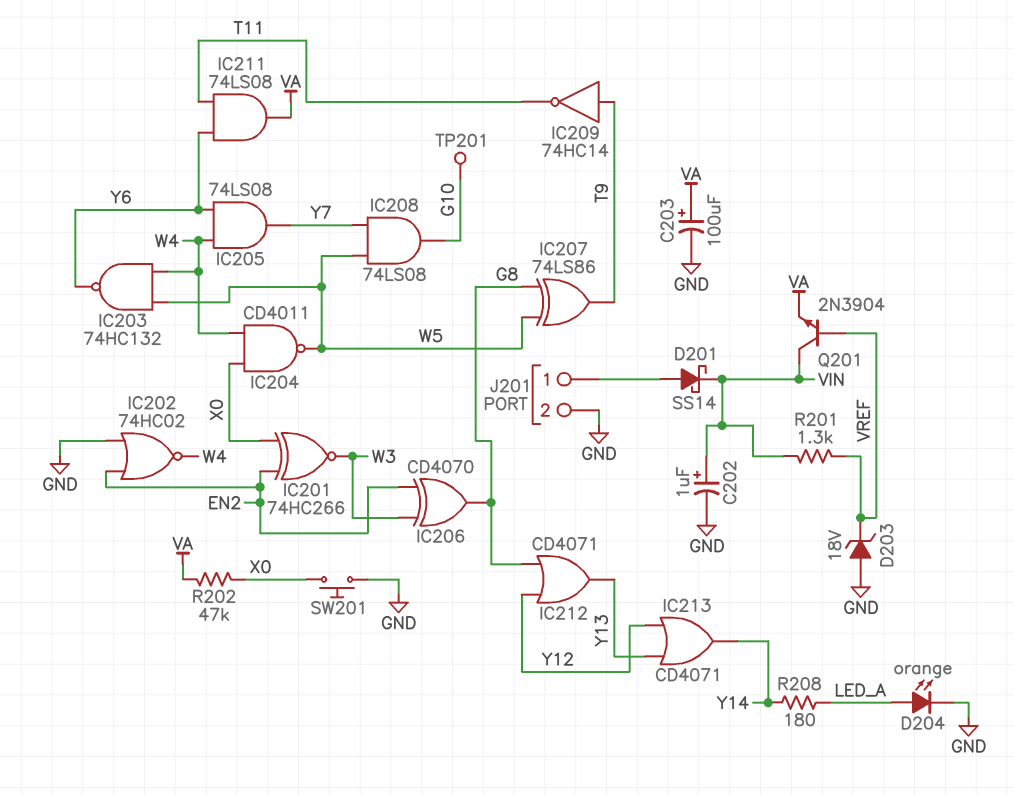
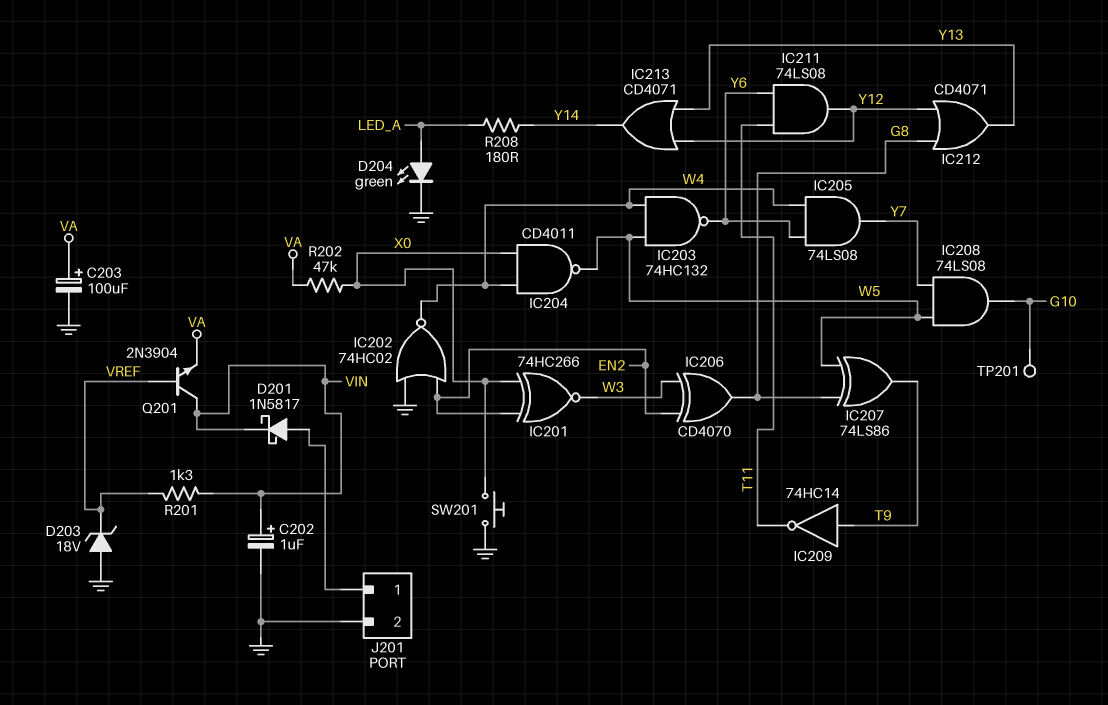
D201: schottky SS14 (A J201/1, K VIN) -> schottky 1N5817 (A J201/1, K VIN)
D204: LED orange (A LED_A, K GND) -> LED green (A LED_A, K GND)
IC211: AND 74LS08 (in T11, in Y6, out VA) -> AND 74LS08 (in T11, in Y6, out Y12)

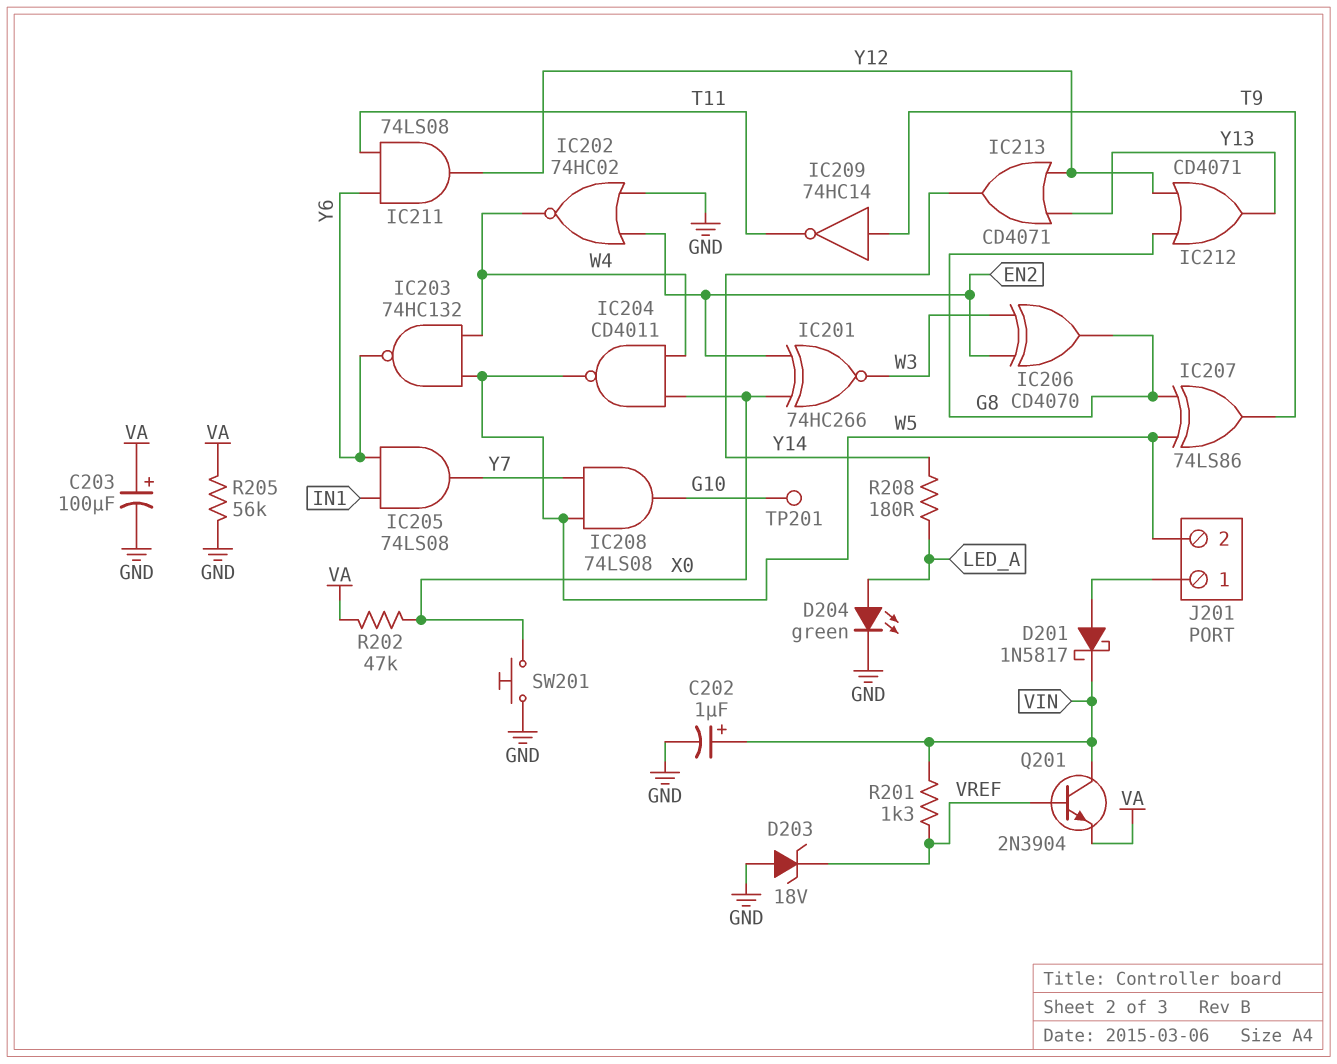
IC205: AND 74LS08 (in W4, in Y6, out Y7) -> AND 74LS08 (in IN1, in Y6, out Y7)
J201 pin 2: GND -> W5
R205: none -> 56k (GND, VA)

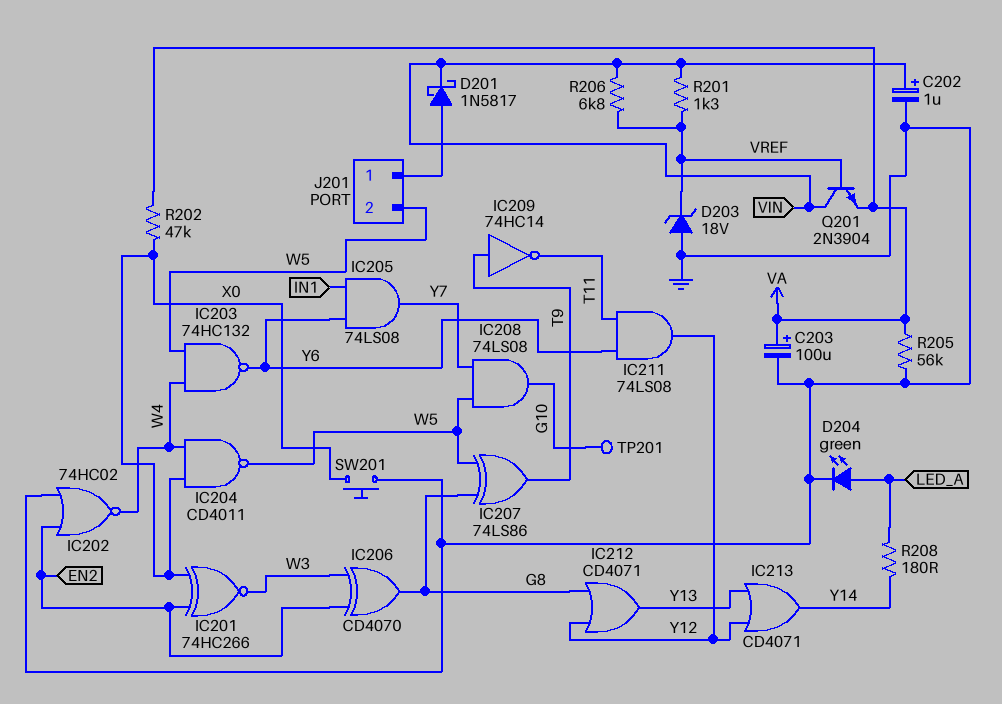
R206: none -> 6.8k (VIN, VREF)

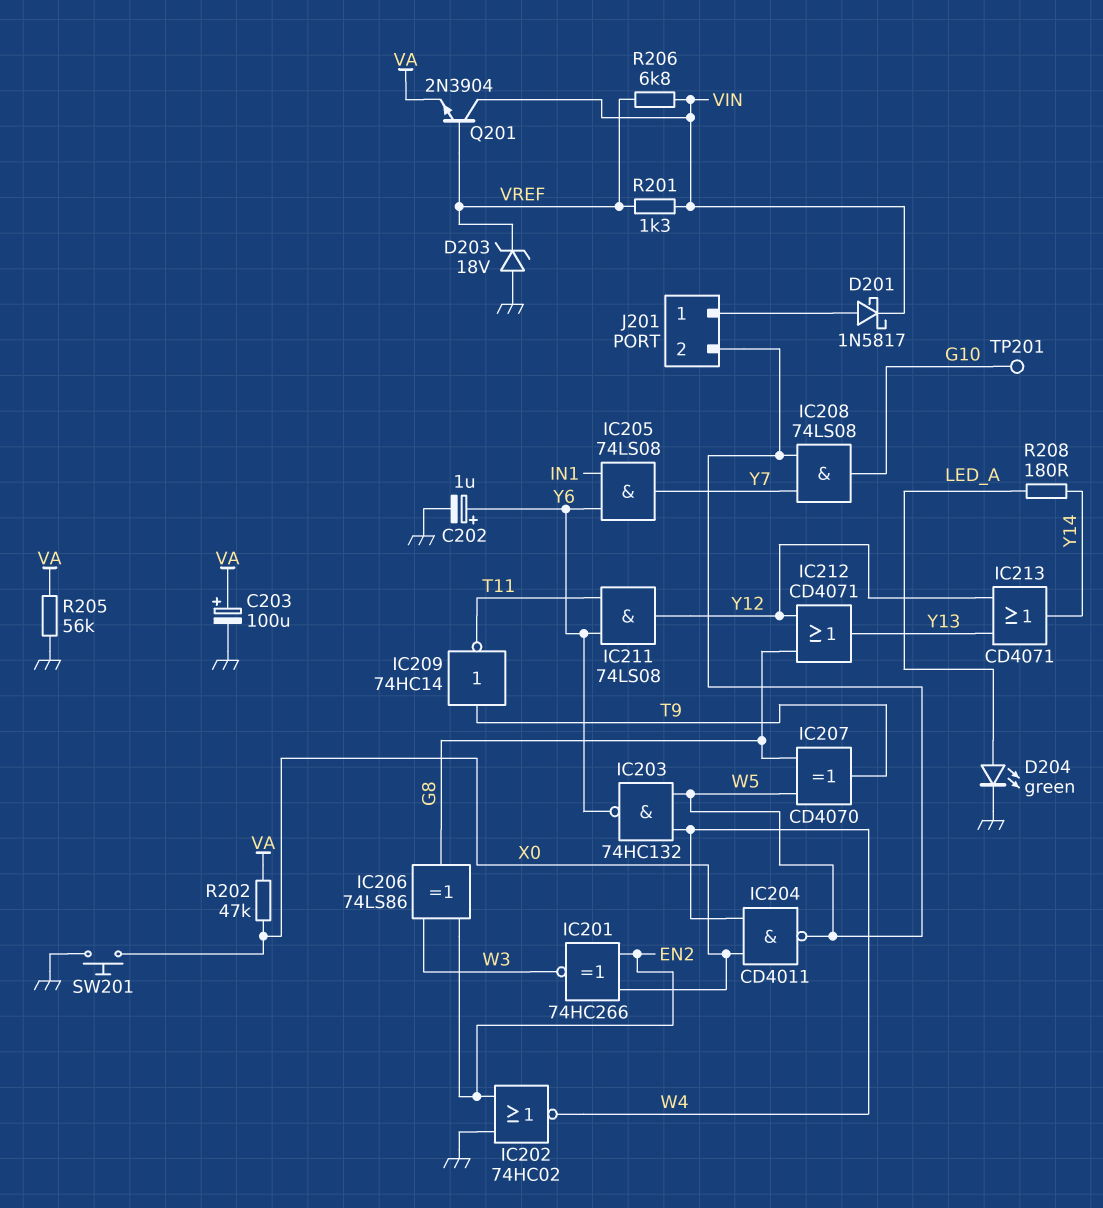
C202: 1uF (plus VIN, minus GND) -> 1uF (plus Y6, minus GND)
IC206: XOR CD4070 (in EN2, in W3, out G8) -> XOR 74LS86 (in EN2, in W3, out G8)
IC207: XOR 74LS86 (in G8, in W5, out T9) -> XOR CD4070 (in G8, in W5, out T9)

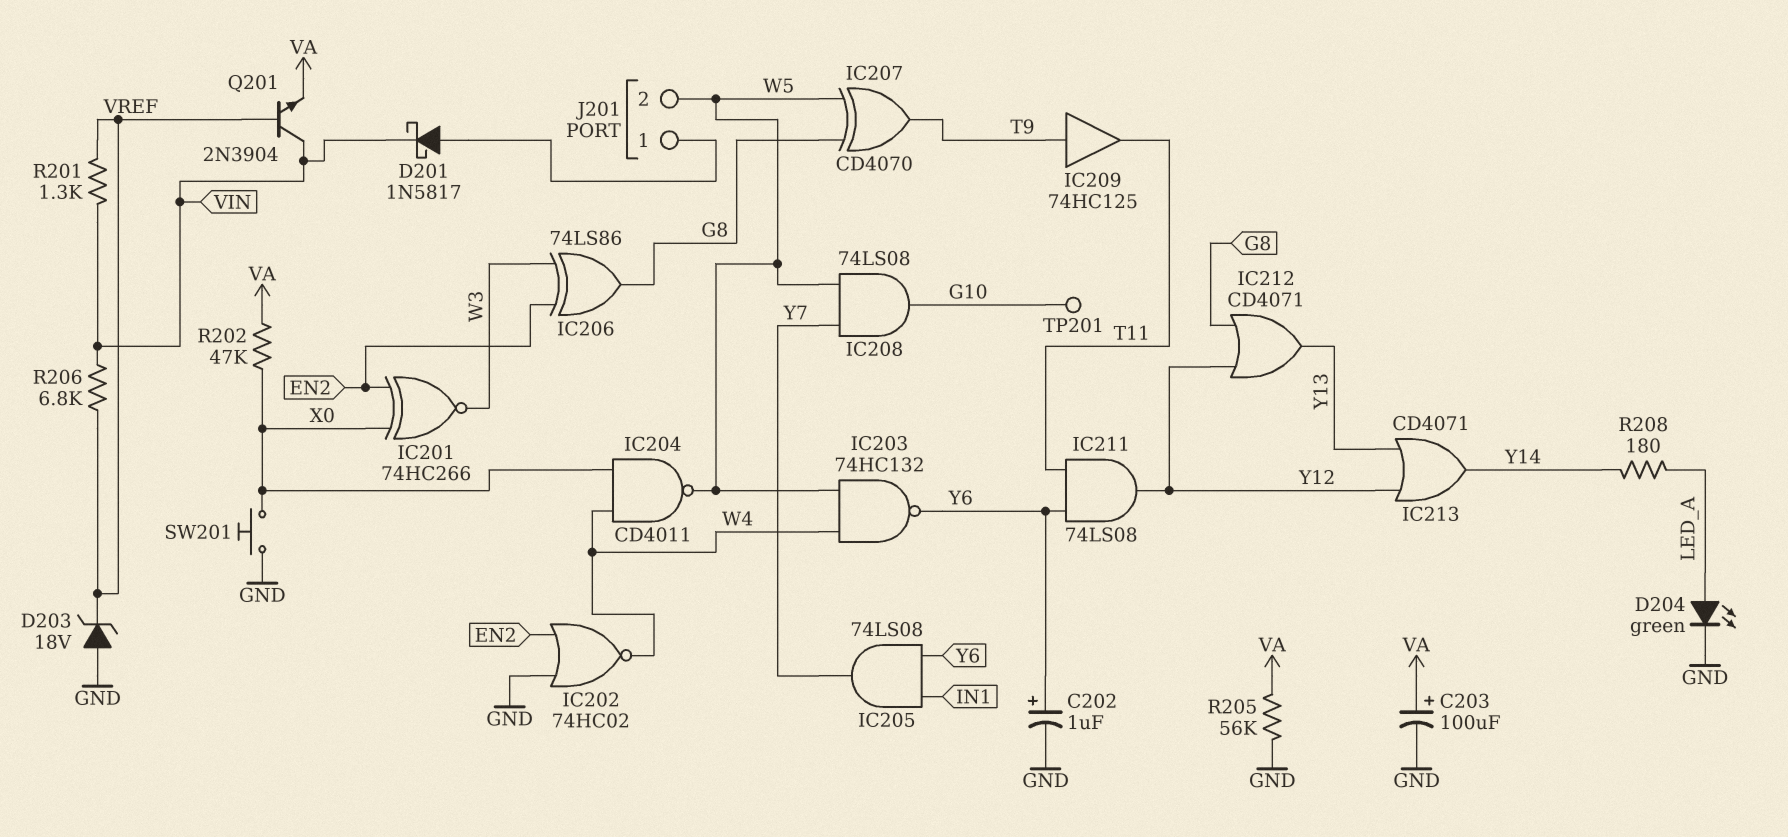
IC209: NOT 74HC14 (in T9, out T11) -> buffer 74HC125 (in T9, out T11)

